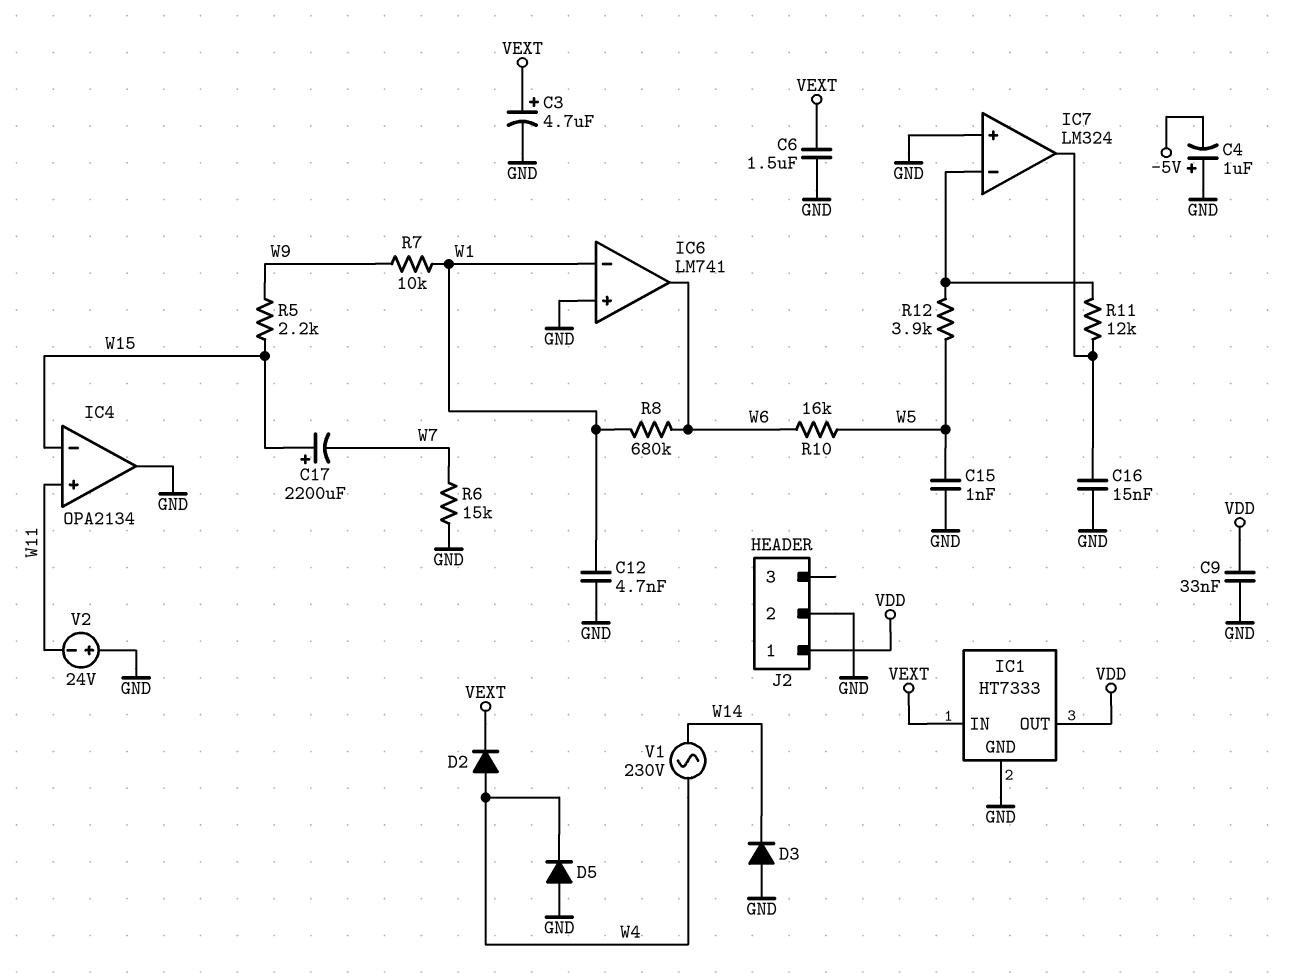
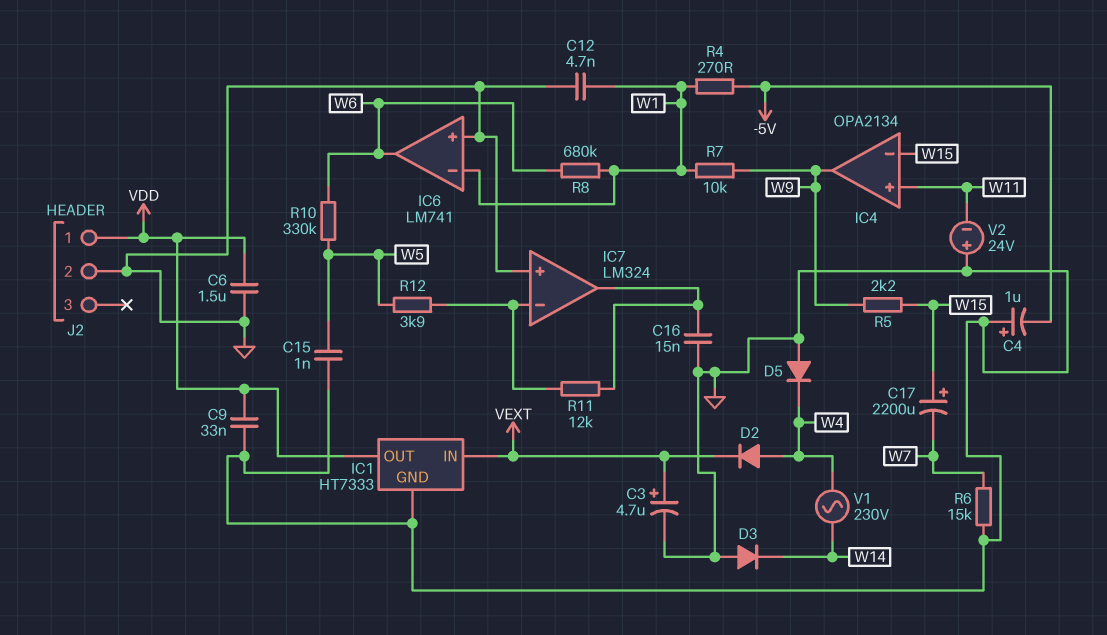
C6: 1.5uF (GND, VEXT) -> 1.5uF (GND, VDD)
IC4 pin out: GND -> W9
R4: none -> 270 (-5V, W1)
R10: 16k (W5, W6) -> 330k (W5, W6)

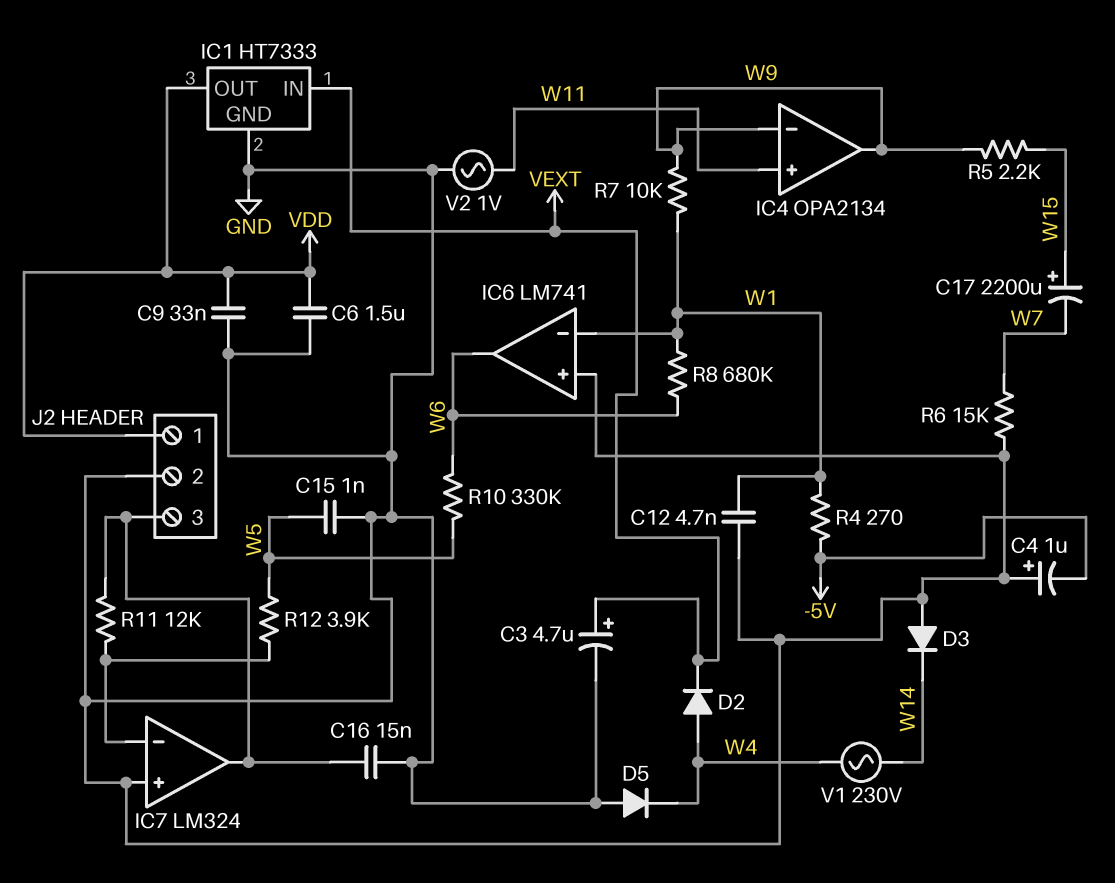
IC4 pin in-: W15 -> W9
J2 pin 3: none -> IC7/out
V2: 24V (plus GND, minus W11) -> AC 1V (GND, W11)

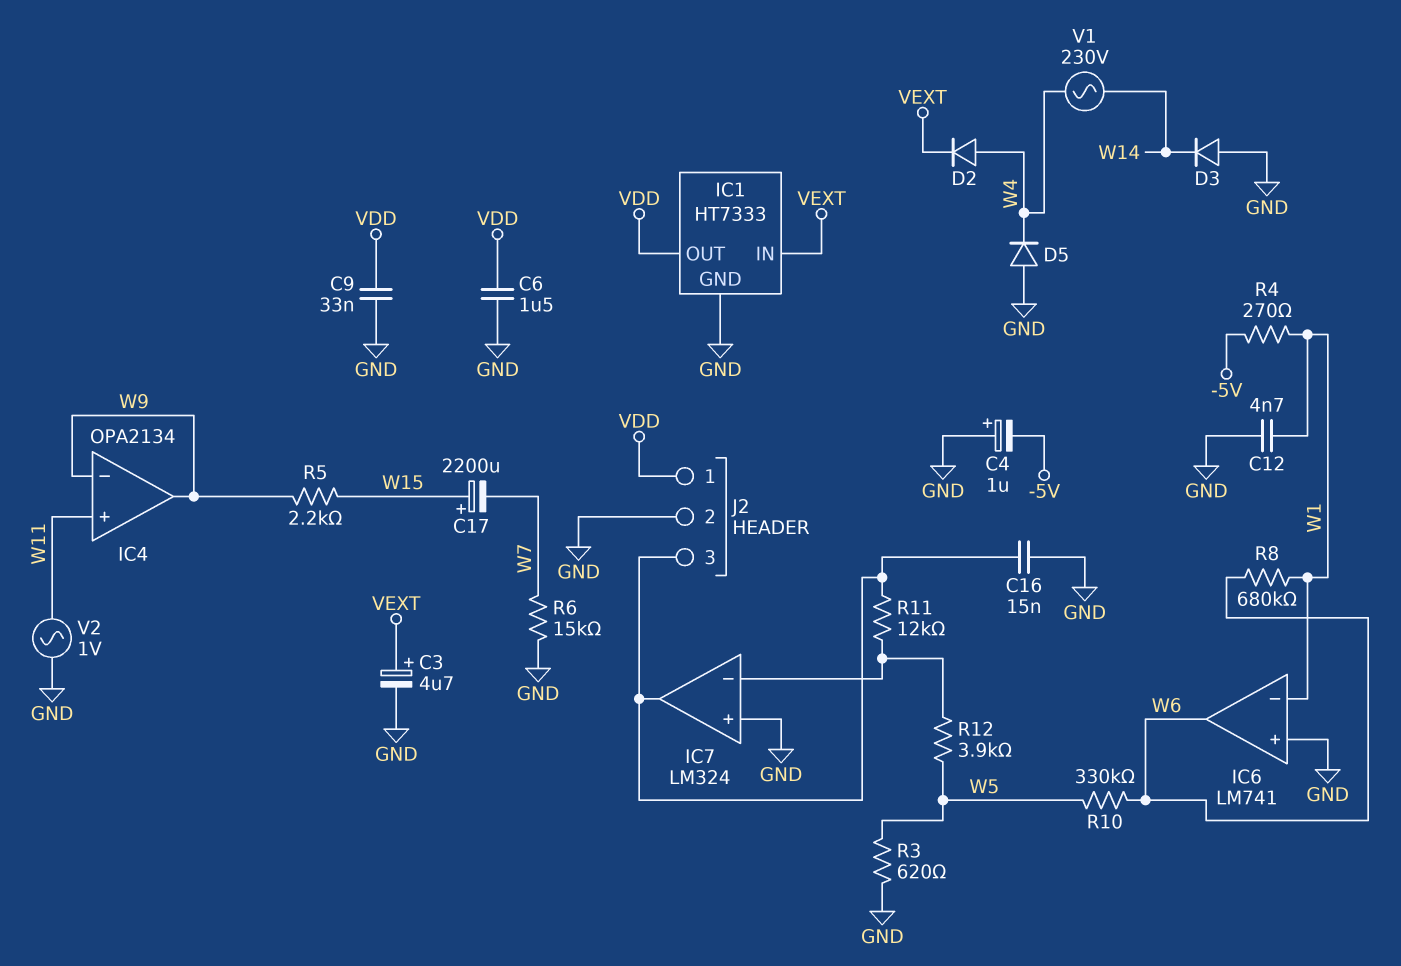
C15: 1nF (GND, W5) -> none
R3: none -> 620 (GND, W5)
R7: 10k (W1, W9) -> none

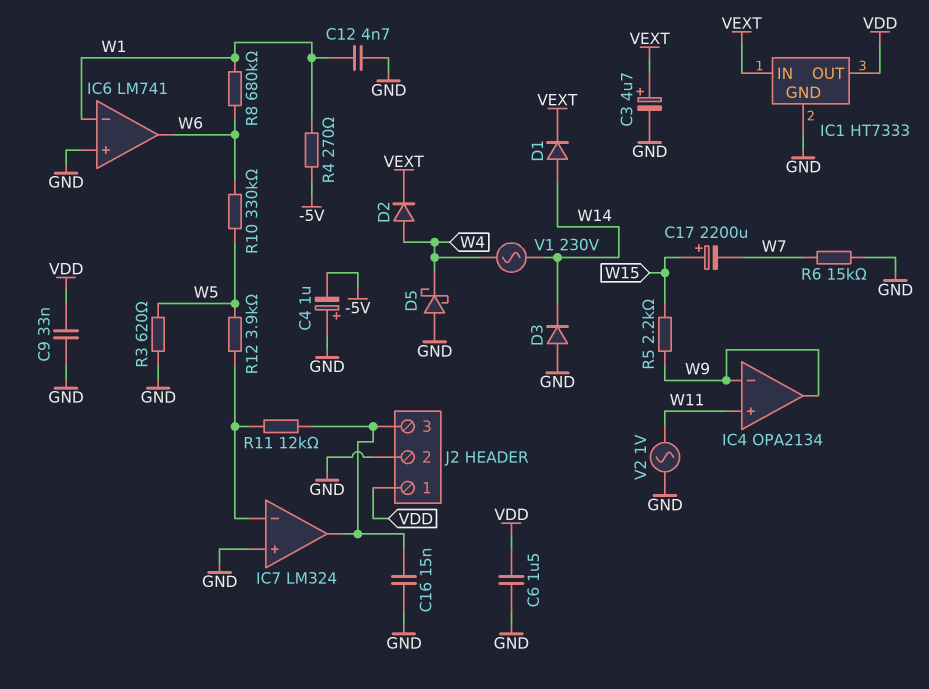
D1: none -> diode (A W14, K VEXT)
D5: diode (A GND, K W4) -> schottky (A GND, K W4)

